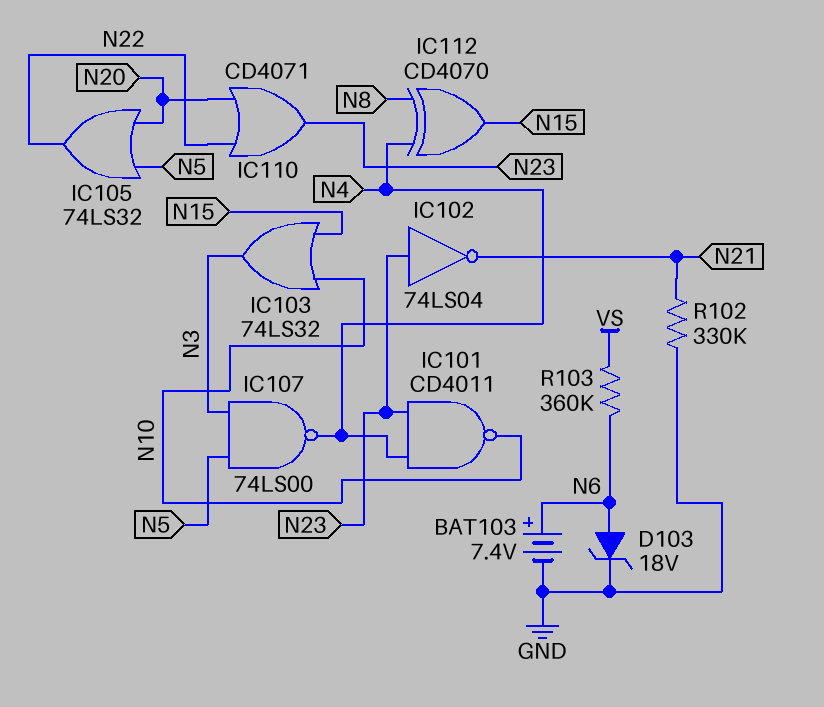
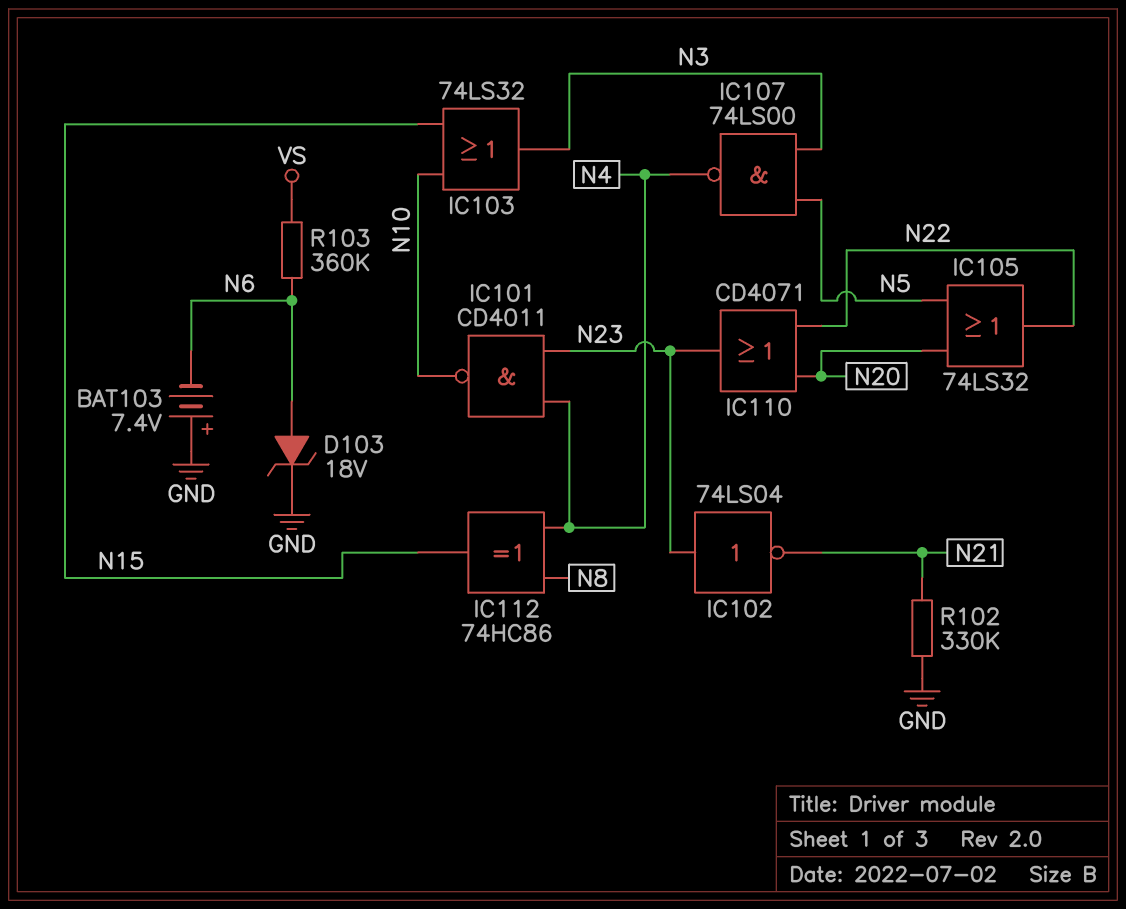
BAT103: 7.4V (plus N6, minus GND) -> 7.4V (plus GND, minus N6)
IC112: XOR CD4070 (in N4, in N8, out N15) -> XOR 74HC86 (in N4, in N8, out N15)

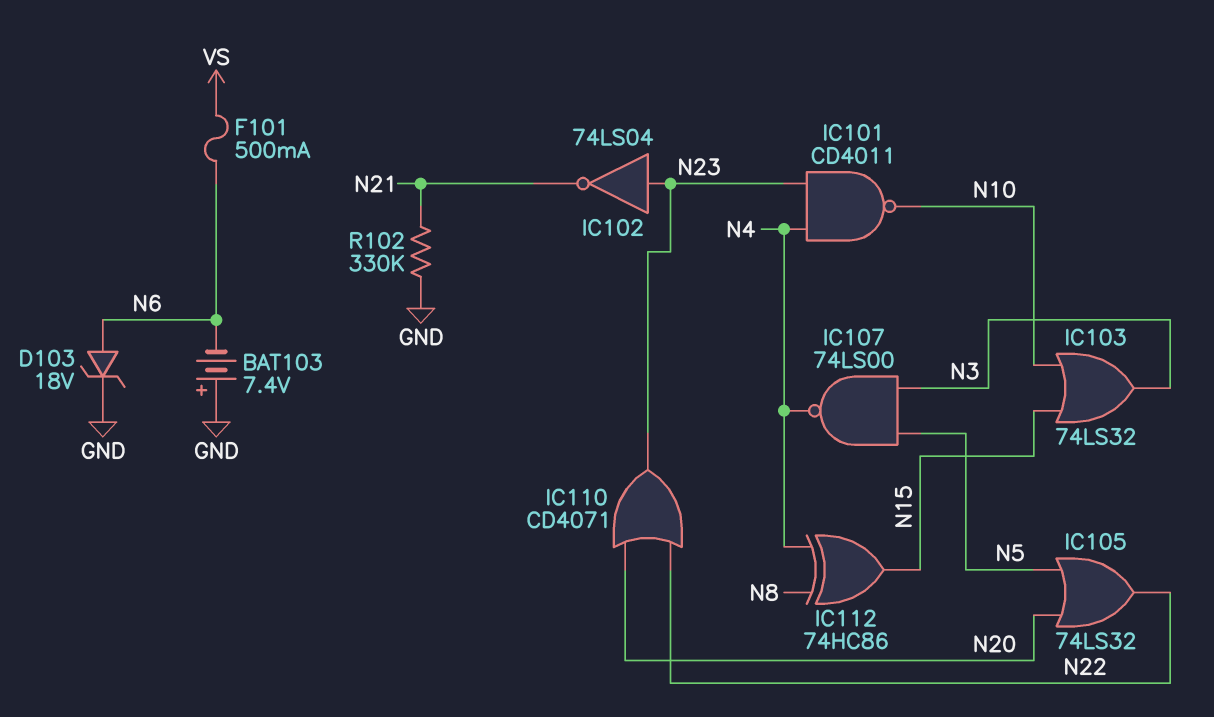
F101: none -> 500mA (N6, VS)
R103: 360k (N6, VS) -> none

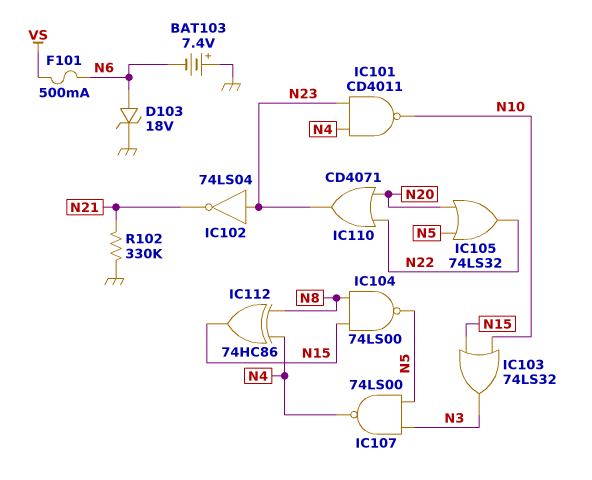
IC104: none -> NAND 74LS00 (in N8, in N15, out N5)

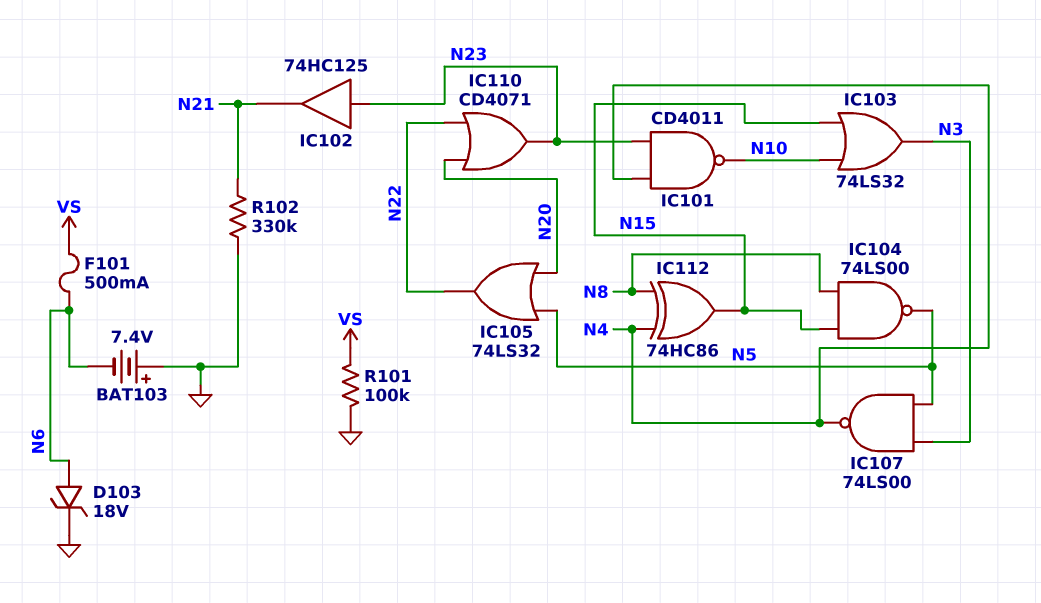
IC102: NOT 74LS04 (in N23, out N21) -> buffer 74HC125 (in N23, out N21)
R101: none -> 100k (GND, VS)

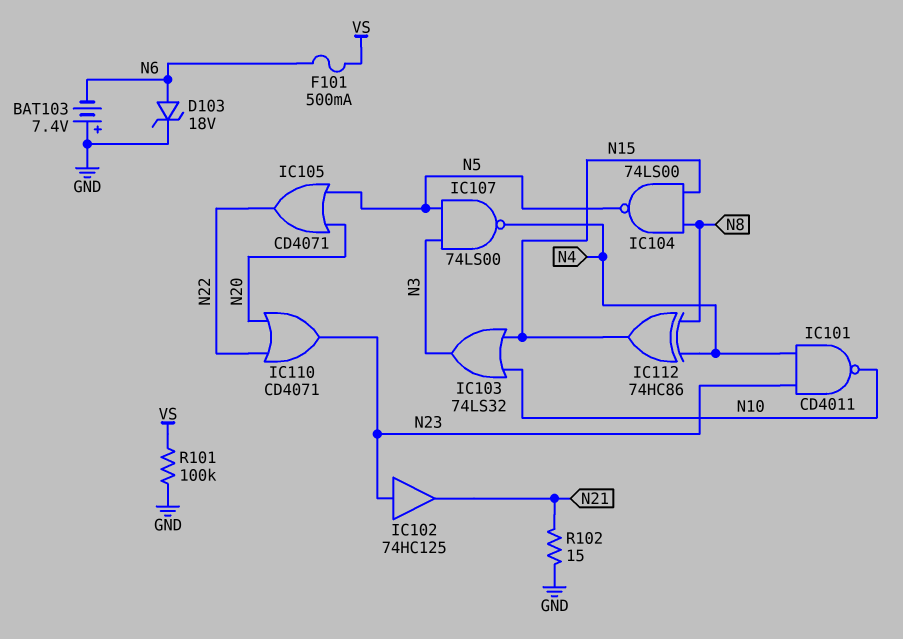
IC105: OR 74LS32 (in N5, in N20, out N22) -> OR CD4071 (in N5, in N20, out N22)
R102: 330k (GND, N21) -> 15 (GND, N21)

